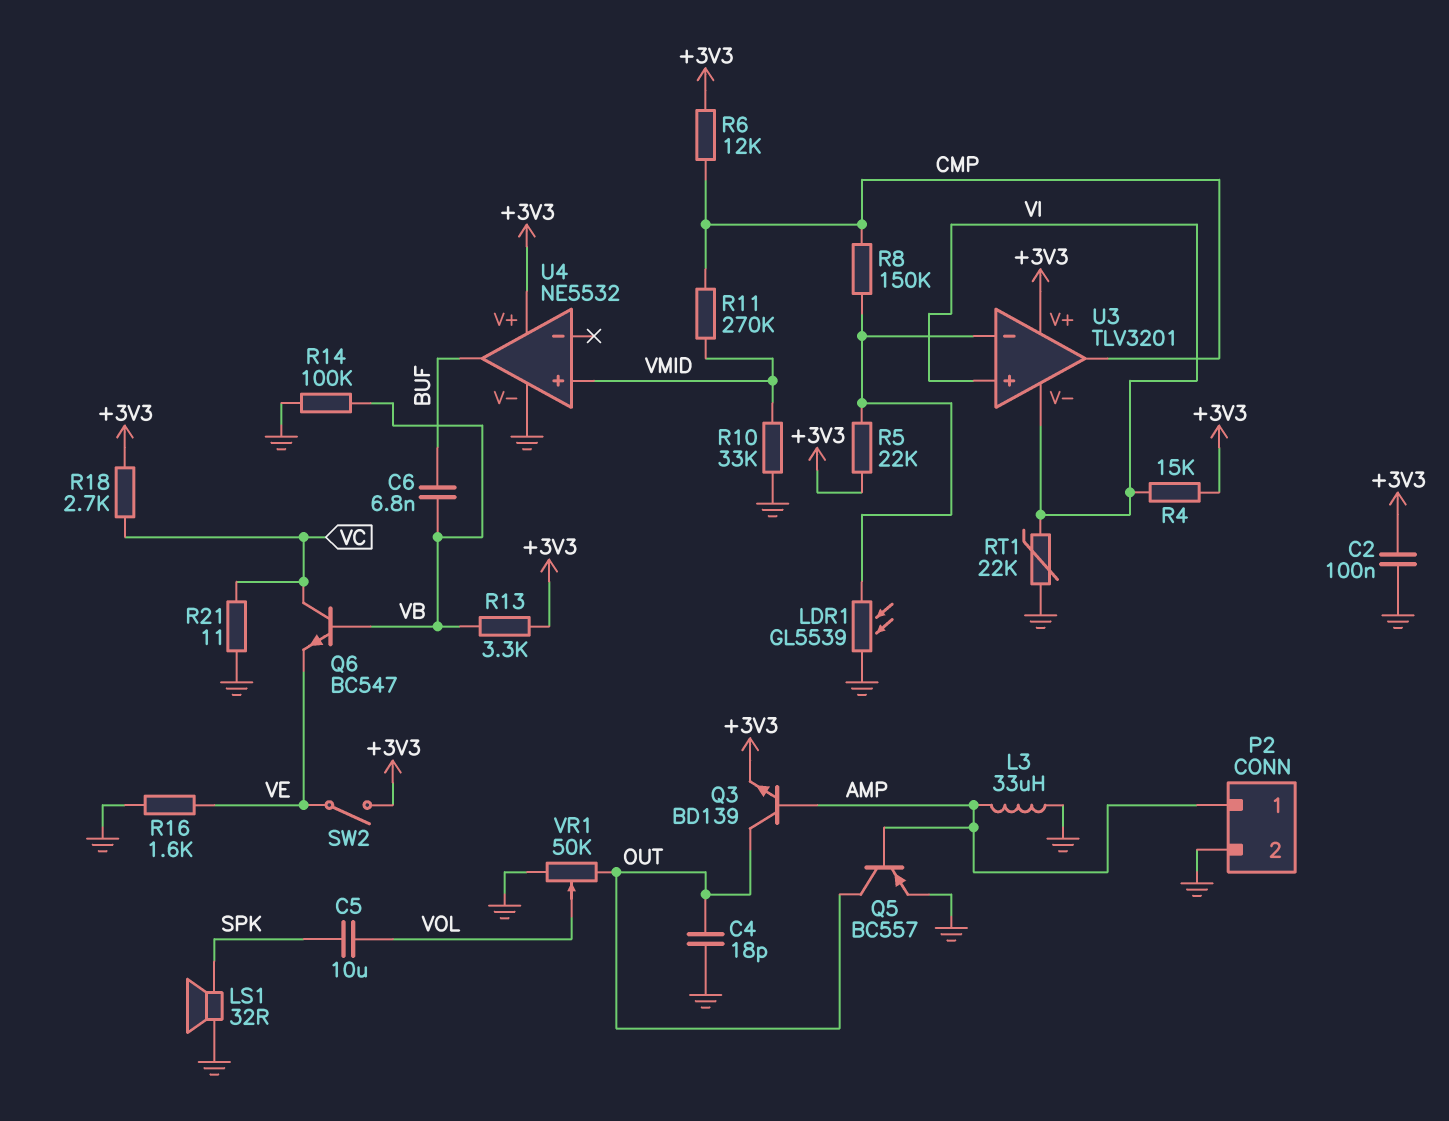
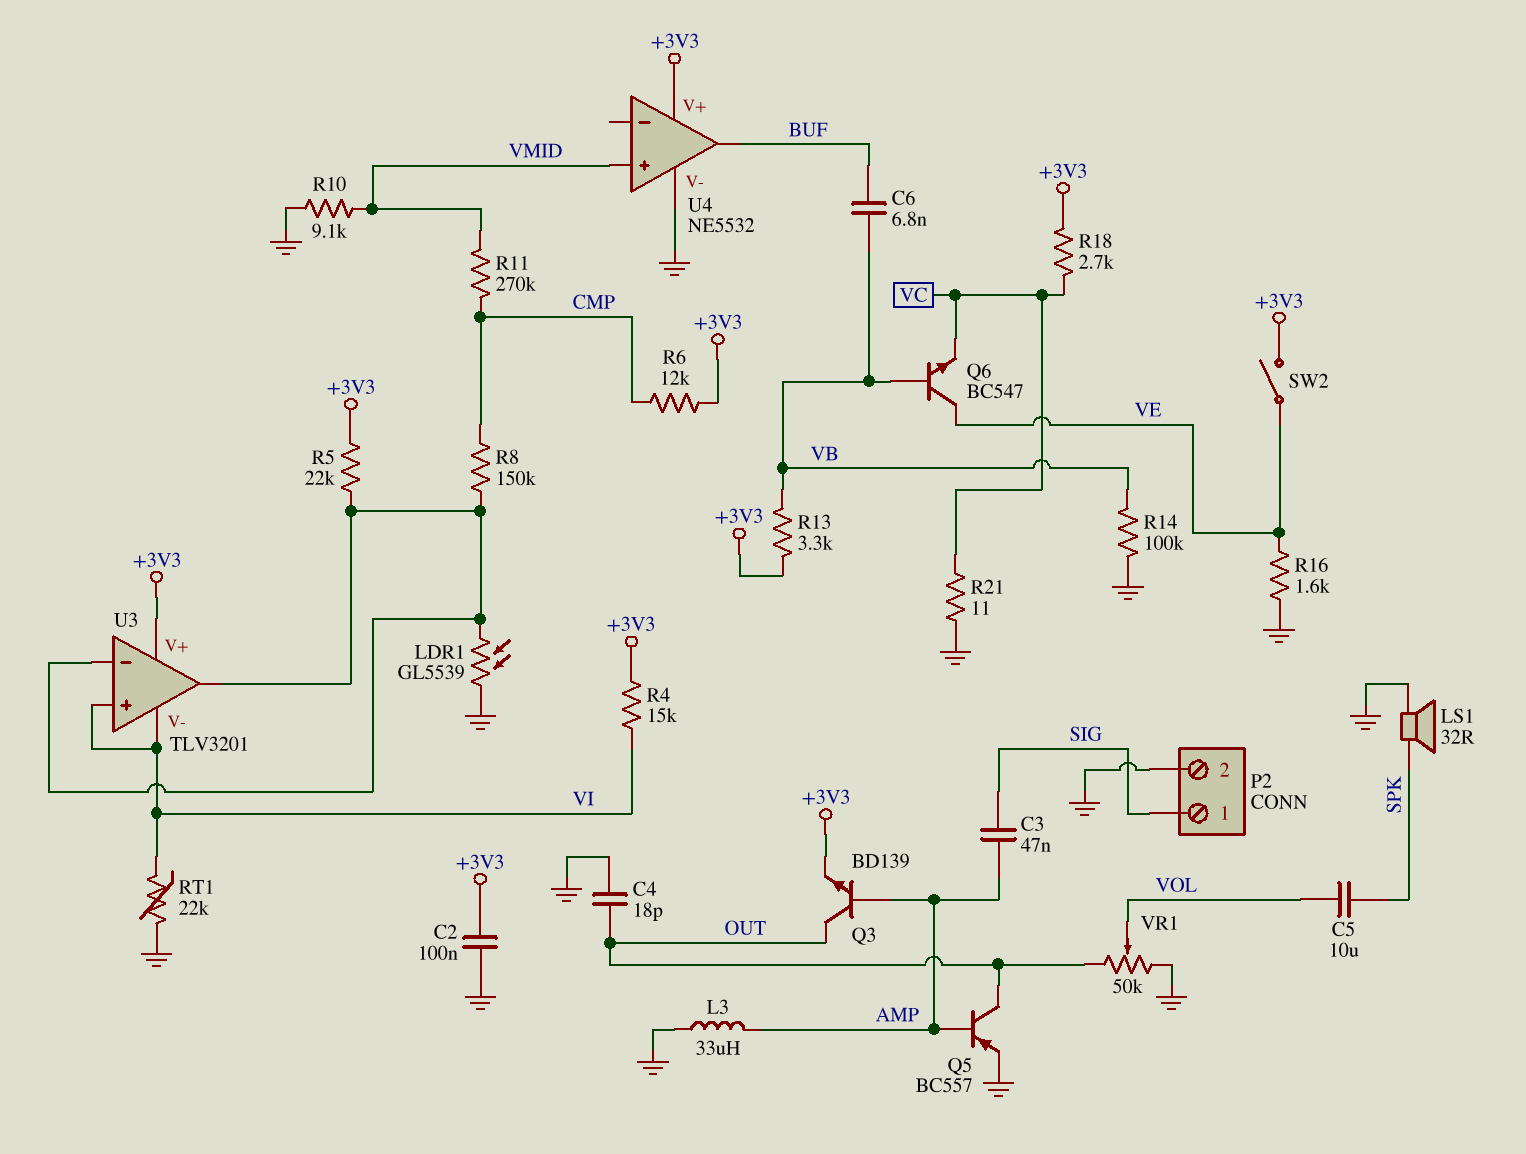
C3: none -> 47nF (AMP, SIG)
P2 pin 1: AMP -> SIG
Q6: NPN BC547 (B VB, C VC, E VE) -> NPN BC547 (B VB, C VE, E VC)
R10: 33k (GND, VMID) -> 9.1k (GND, VMID)
U3 pin out: CMP -> U3/in-

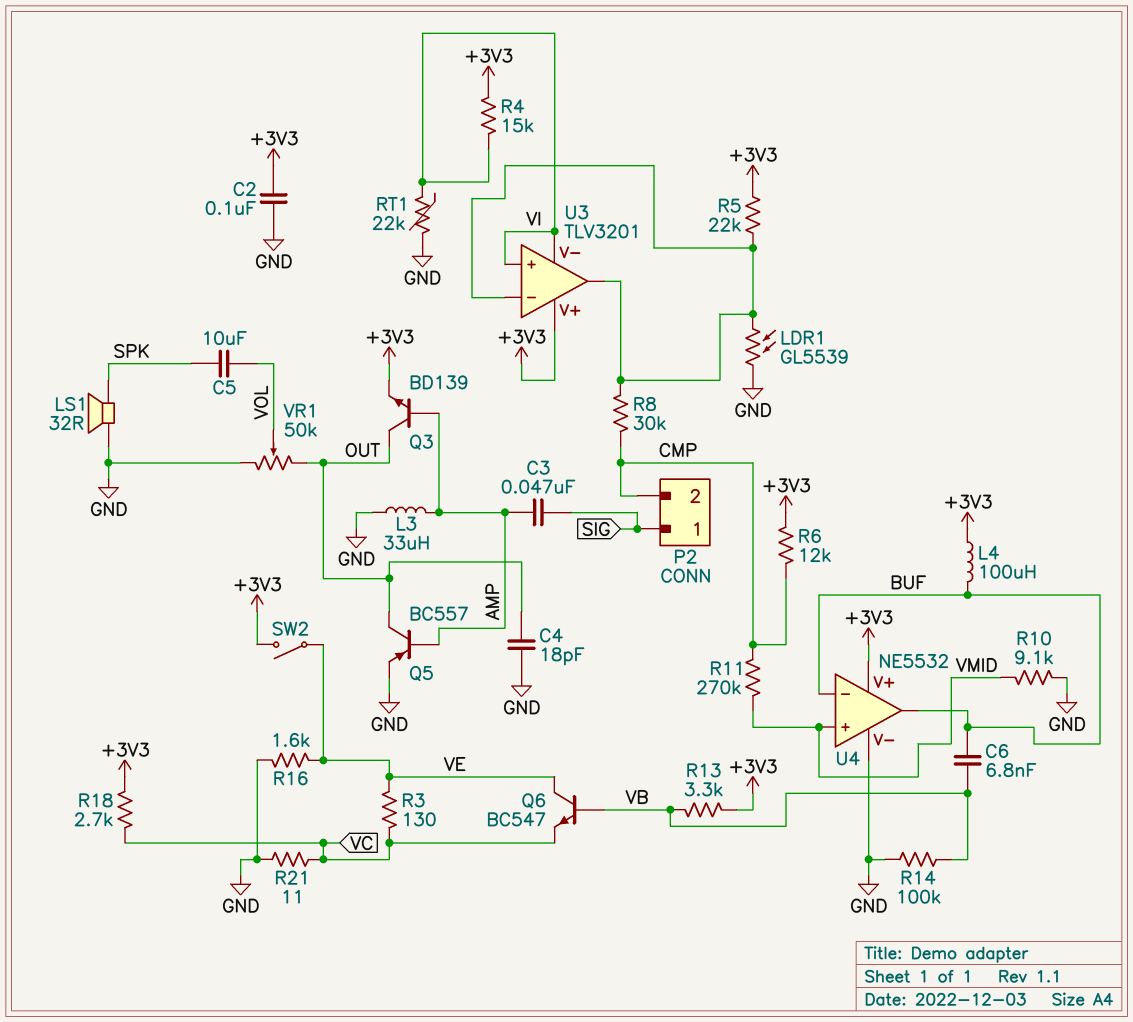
L4: none -> 100uH (+3V3, BUF)
P2 pin 2: GND -> CMP
R3: none -> 130 (VC, VE)
R8: 150k (CMP, U3/in-) -> 30k (CMP, U3/in-)
U4 pin in-: none -> BUF

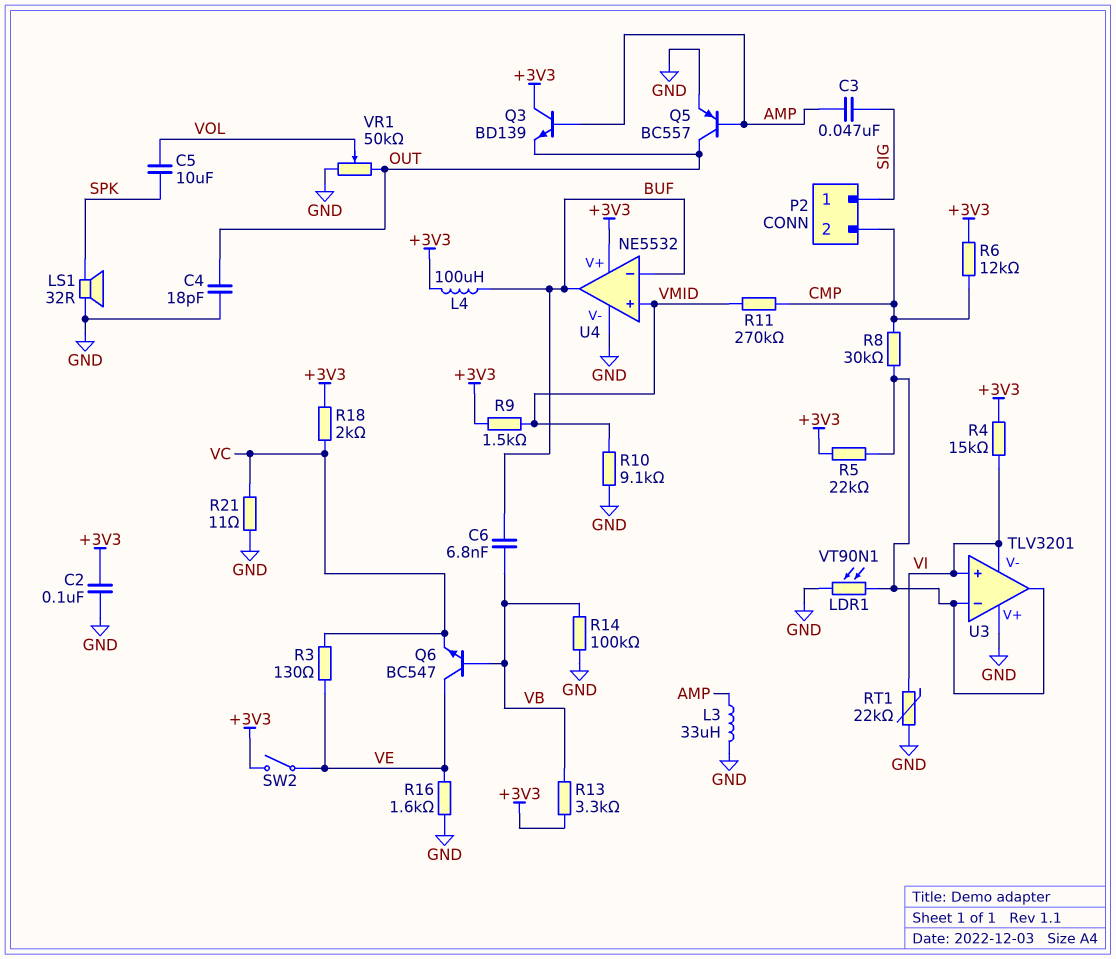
LDR1: GL5539 (GND, U3/in-) -> VT90N1 (GND, U3/in-)
Q3: NPN BD139 (B AMP, C OUT, E +3V3) -> NPN BD139 (B AMP, C +3V3, E OUT)
R9: none -> 1.5k (+3V3, VMID)
R18: 2.7k (+3V3, VC) -> 2k (+3V3, VC)
U3 pin V+: +3V3 -> GND

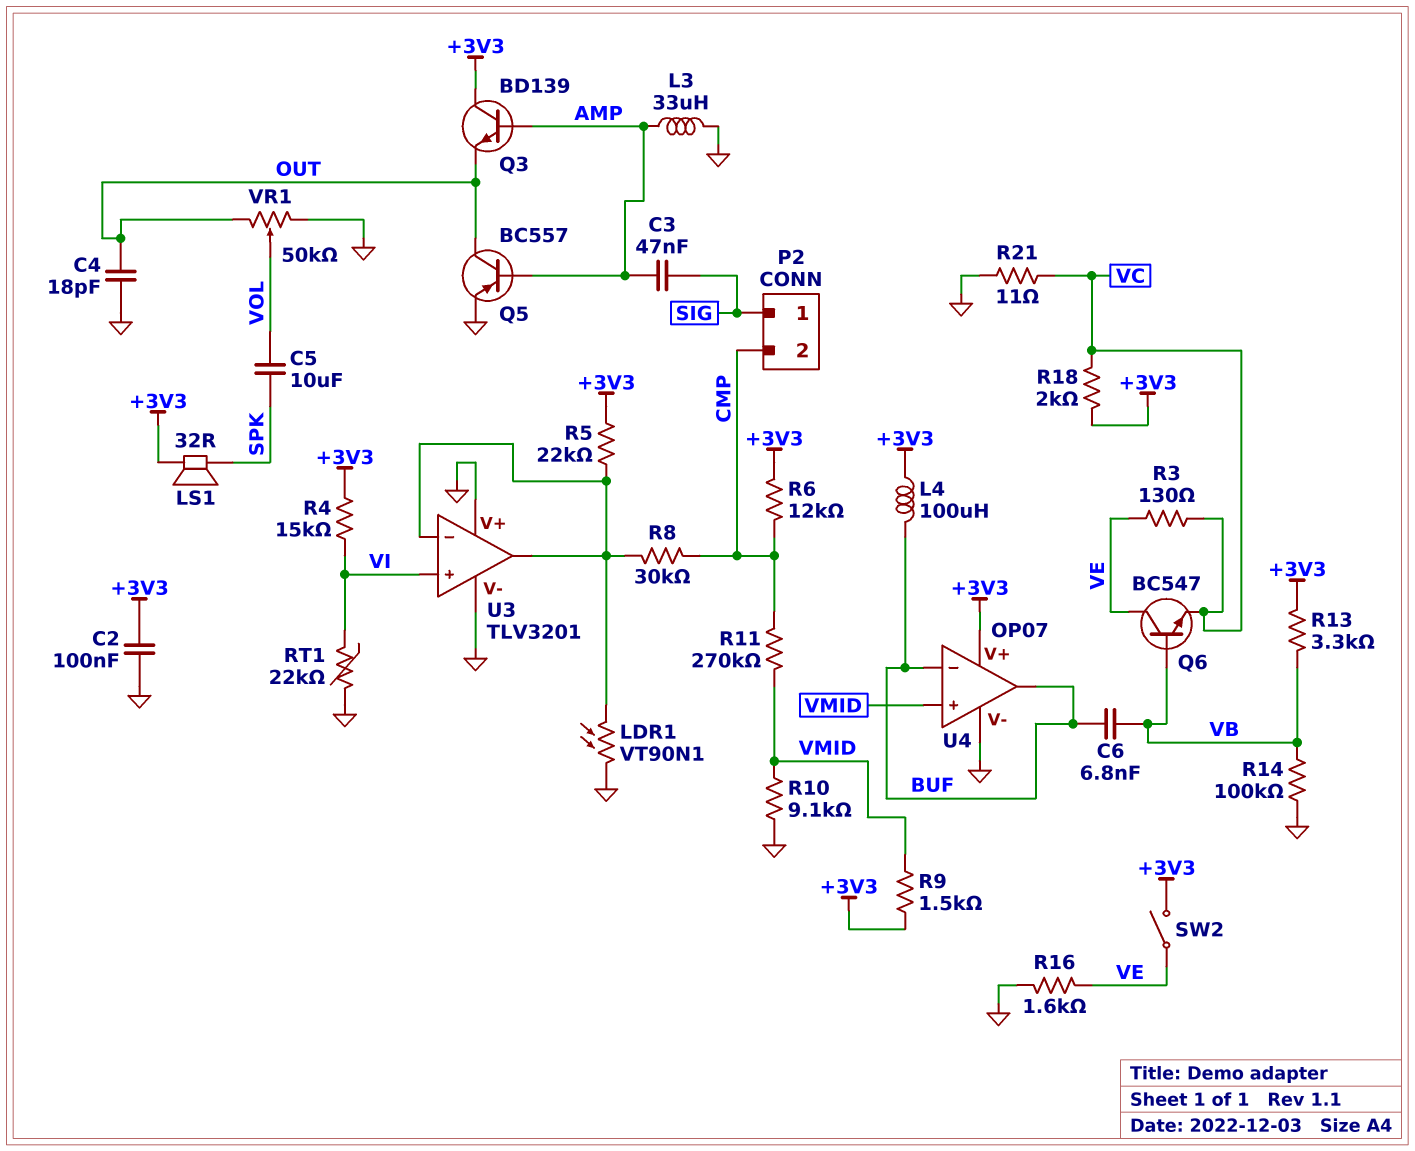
LS1: speaker 32R (GND, SPK) -> speaker 32R (+3V3, SPK)
U3 pin V-: VI -> GND
U4: NE5532 -> OP07

